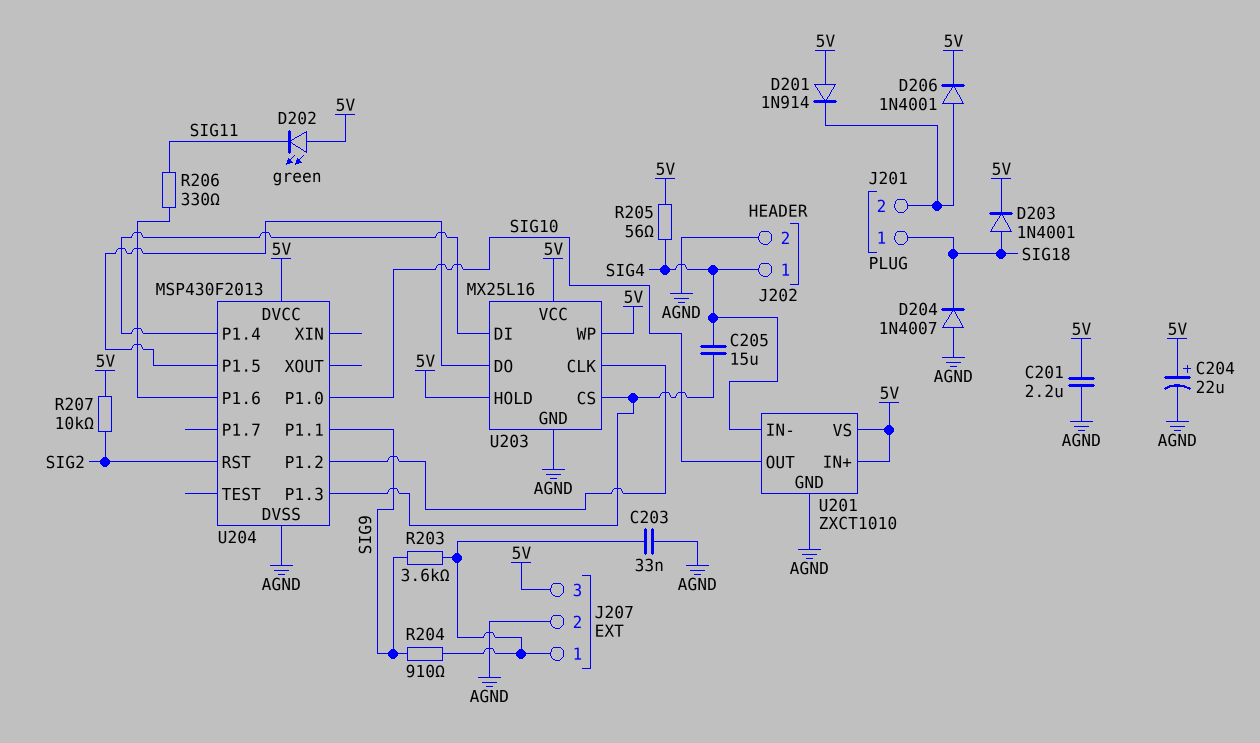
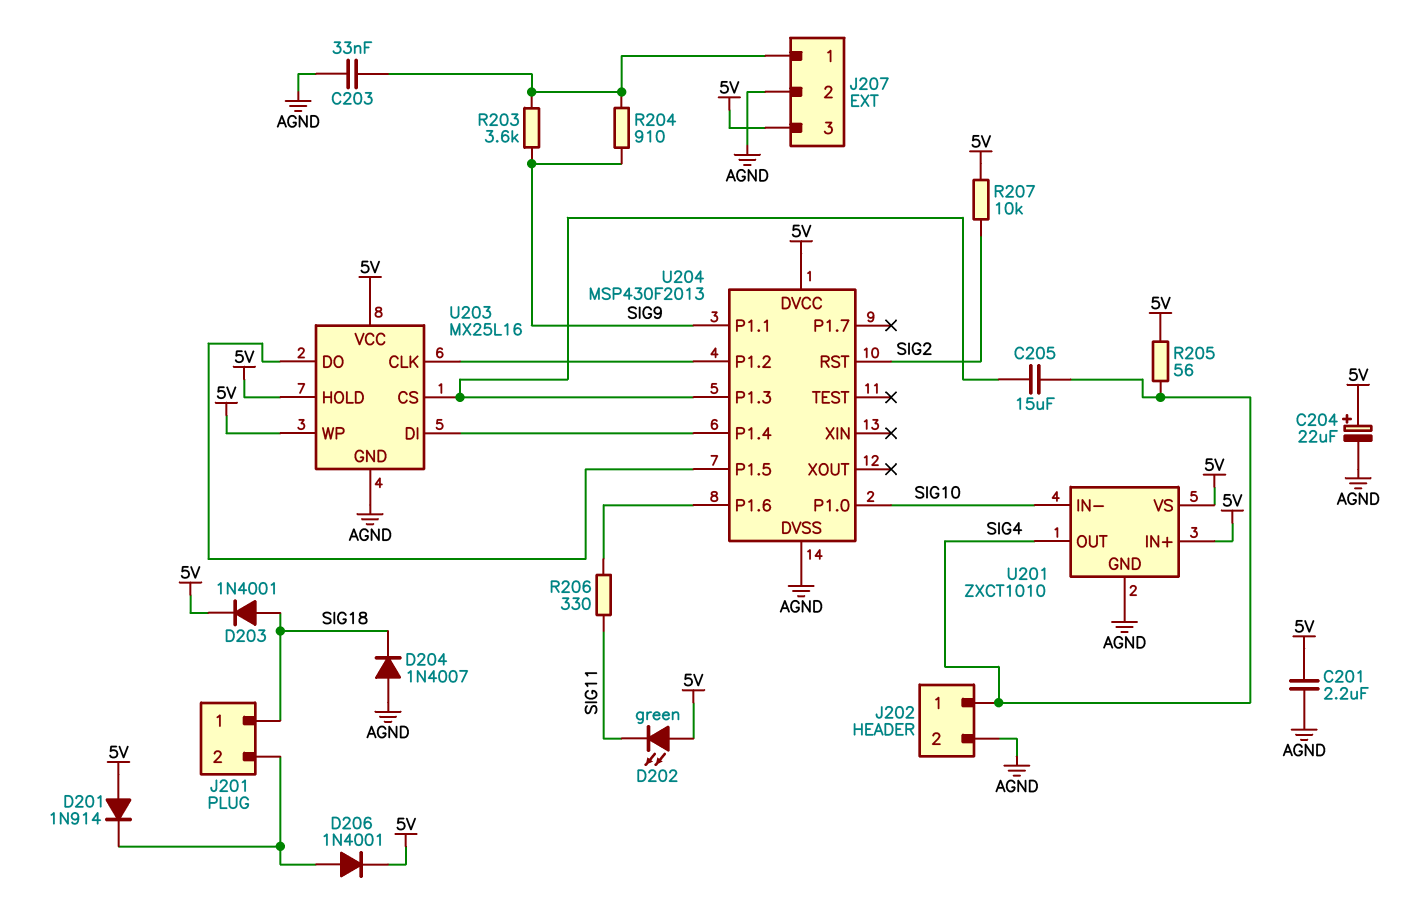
U201 pin IN-: SIG4 -> SIG10
U201 pin OUT: SIG10 -> SIG4

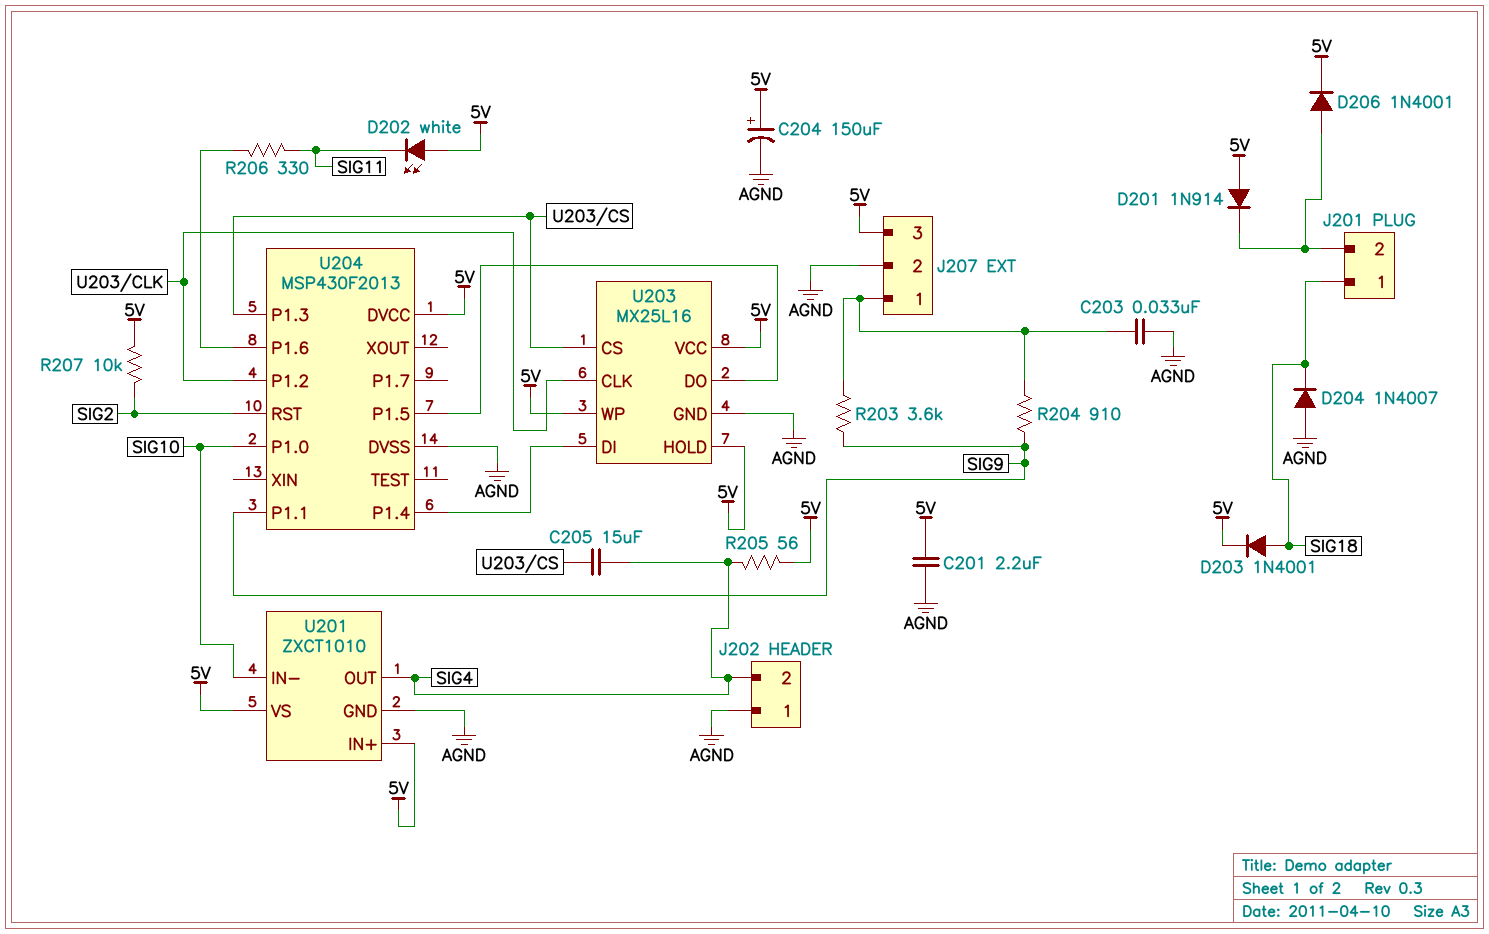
C204: 22uF (plus 5V, minus AGND) -> 150uF (plus 5V, minus AGND)
D202: LED green (A 5V, K SIG11) -> LED white (A 5V, K SIG11)
J202 pin 1: SIG4 -> AGND
J202 pin 2: AGND -> SIG4

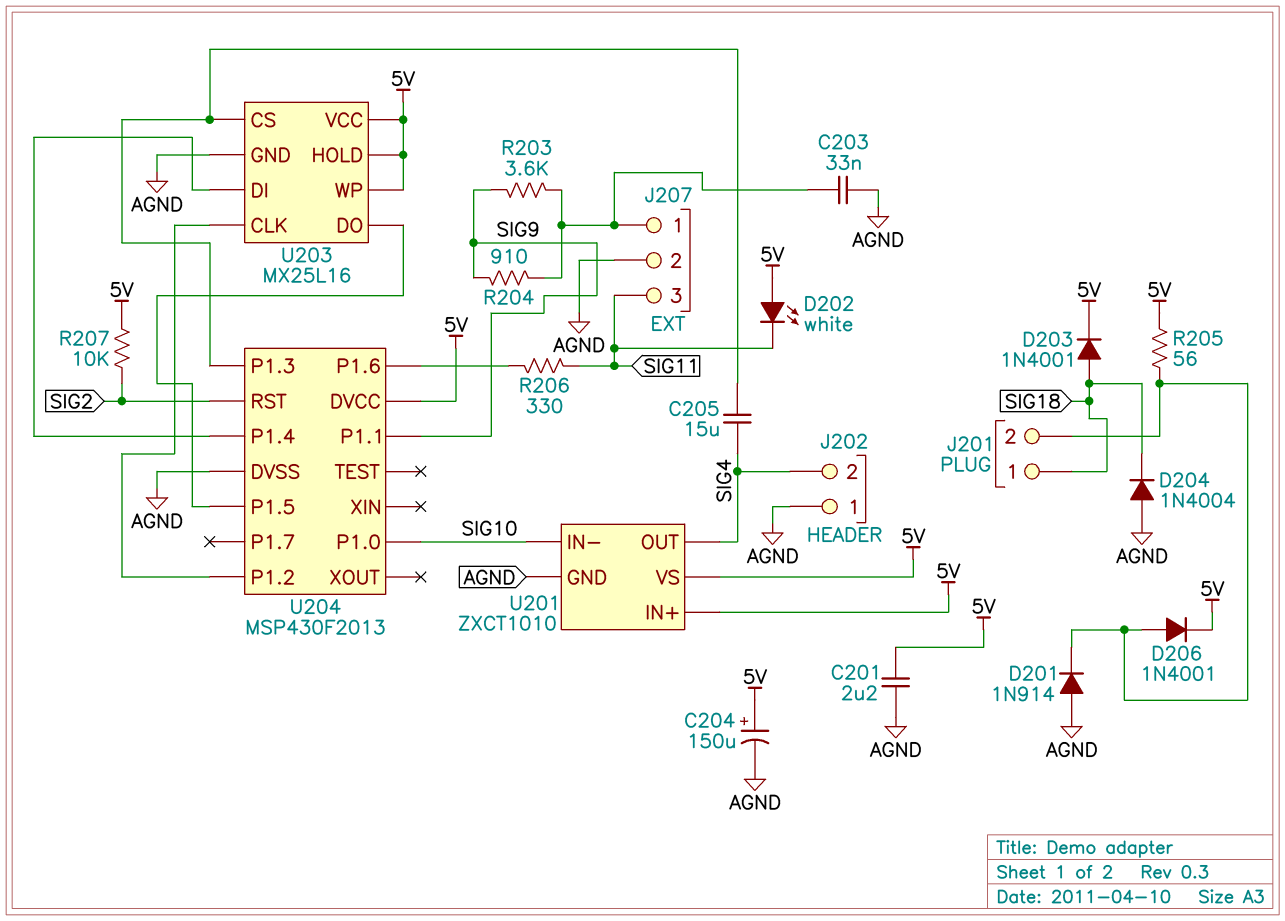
D201: diode 1N914 (A 5V, K J201/2) -> diode 1N914 (A AGND, K J201/2)
D204: diode 1N4007 (A AGND, K SIG18) -> diode 1N4004 (A AGND, K SIG18)
J207 pin 3: 5V -> SIG11
R205: 56 (5V, SIG4) -> 56 (5V, J201/2)

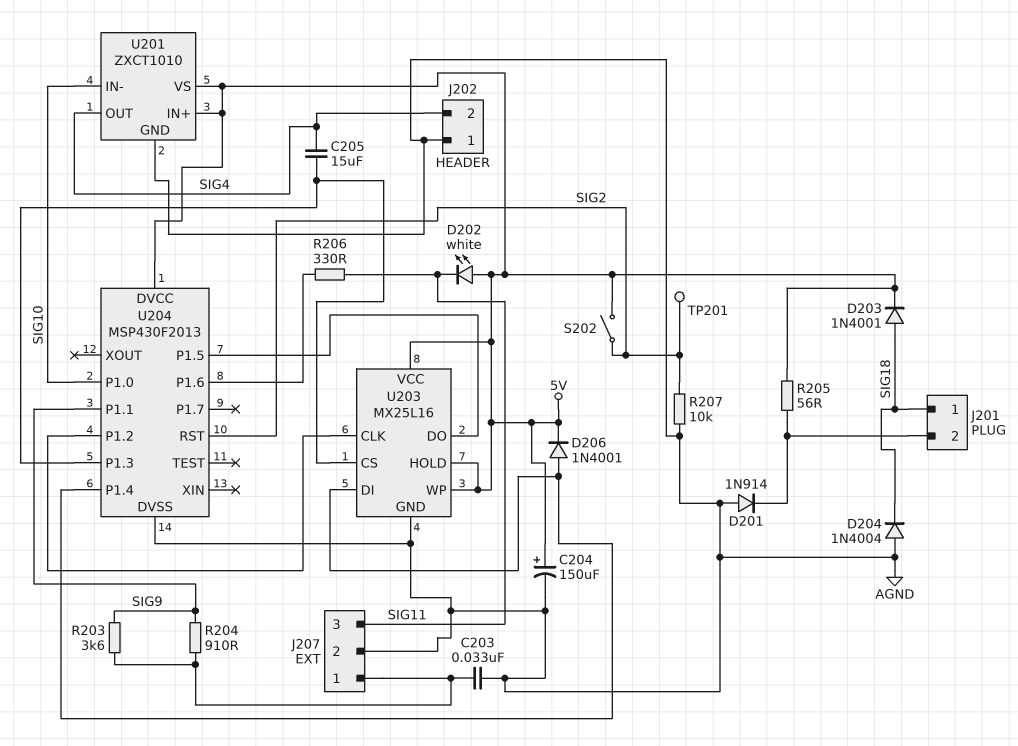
C201: 2.2uF (5V, AGND) -> none
D206: diode 1N4001 (A J201/2, K 5V) -> diode 1N4001 (A U203/DI, K 5V)
R207: 10k (5V, SIG2) -> 10k (AGND, SIG2)
S202: none -> switch (5V, SIG2)
TP201: none -> test point (SIG2)

